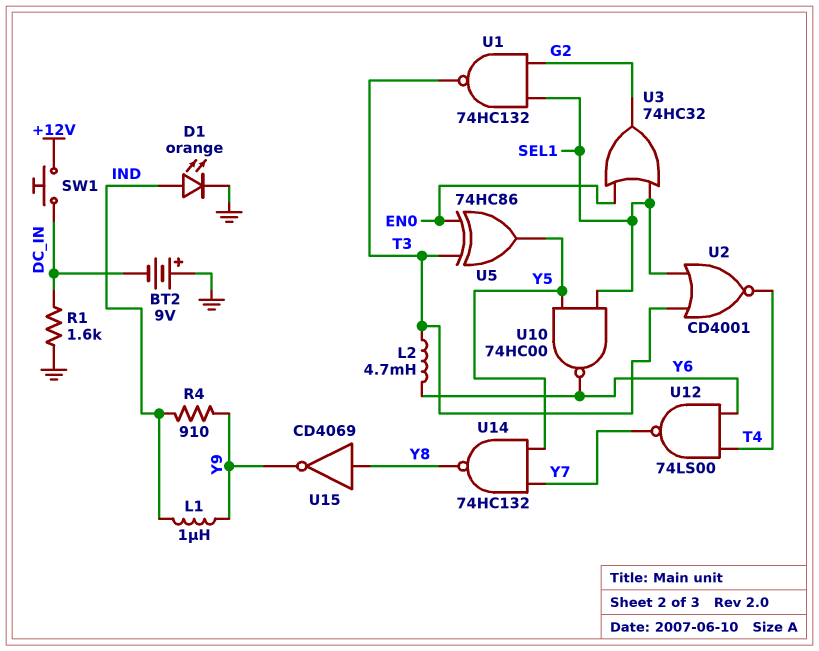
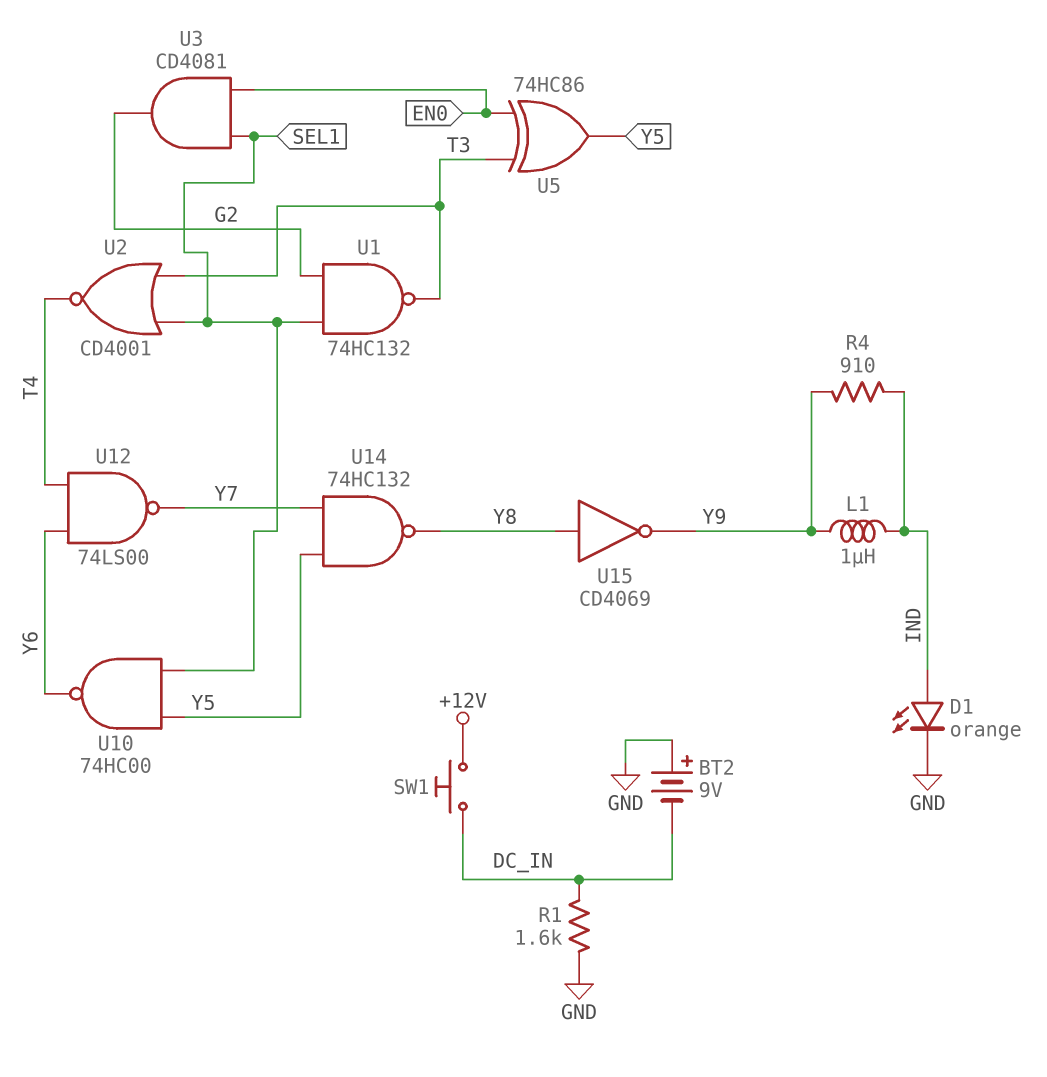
L2: 4.7mH (T3, Y6) -> none
U3: OR 74HC32 (in EN0, in SEL1, out G2) -> AND CD4081 (in EN0, in SEL1, out G2)

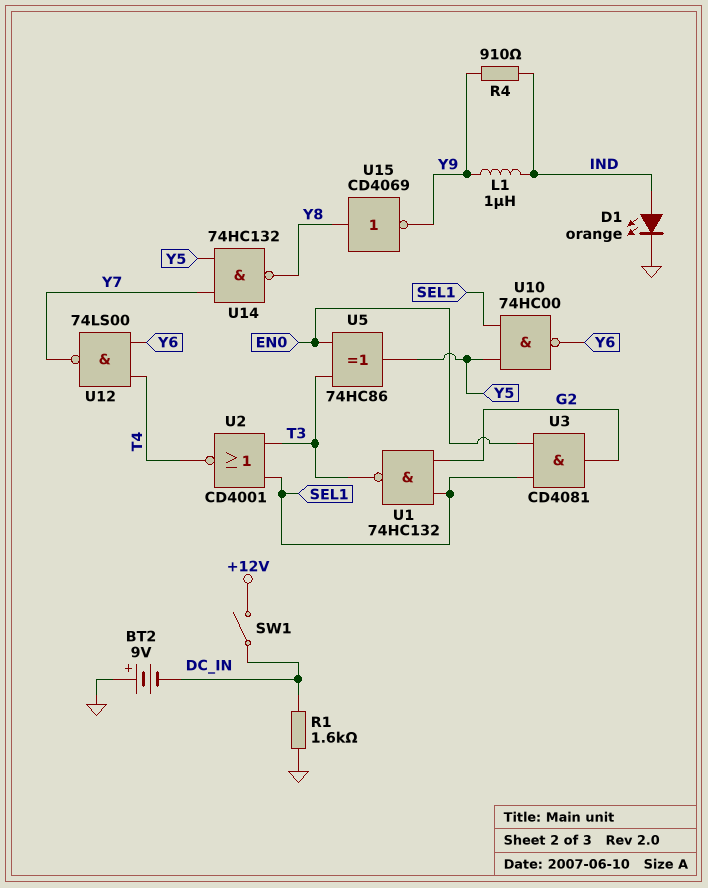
SW1: button (+12V, DC_IN) -> switch (+12V, DC_IN)

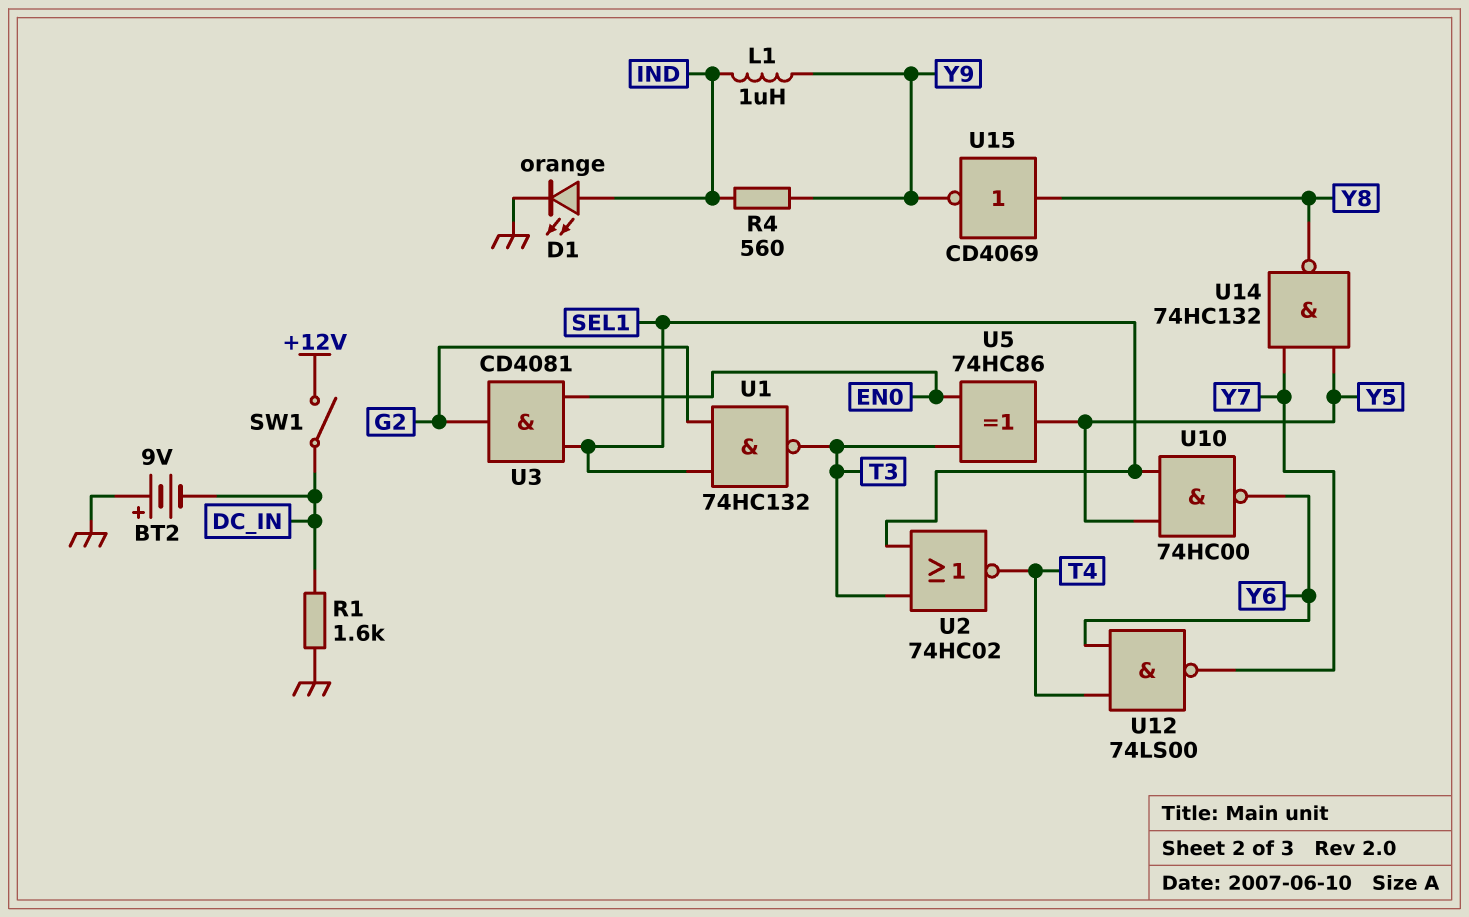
R4: 910 (IND, Y9) -> 560 (IND, Y9)
U2: NOR CD4001 (in SEL1, in T3, out T4) -> NOR 74HC02 (in SEL1, in T3, out T4)

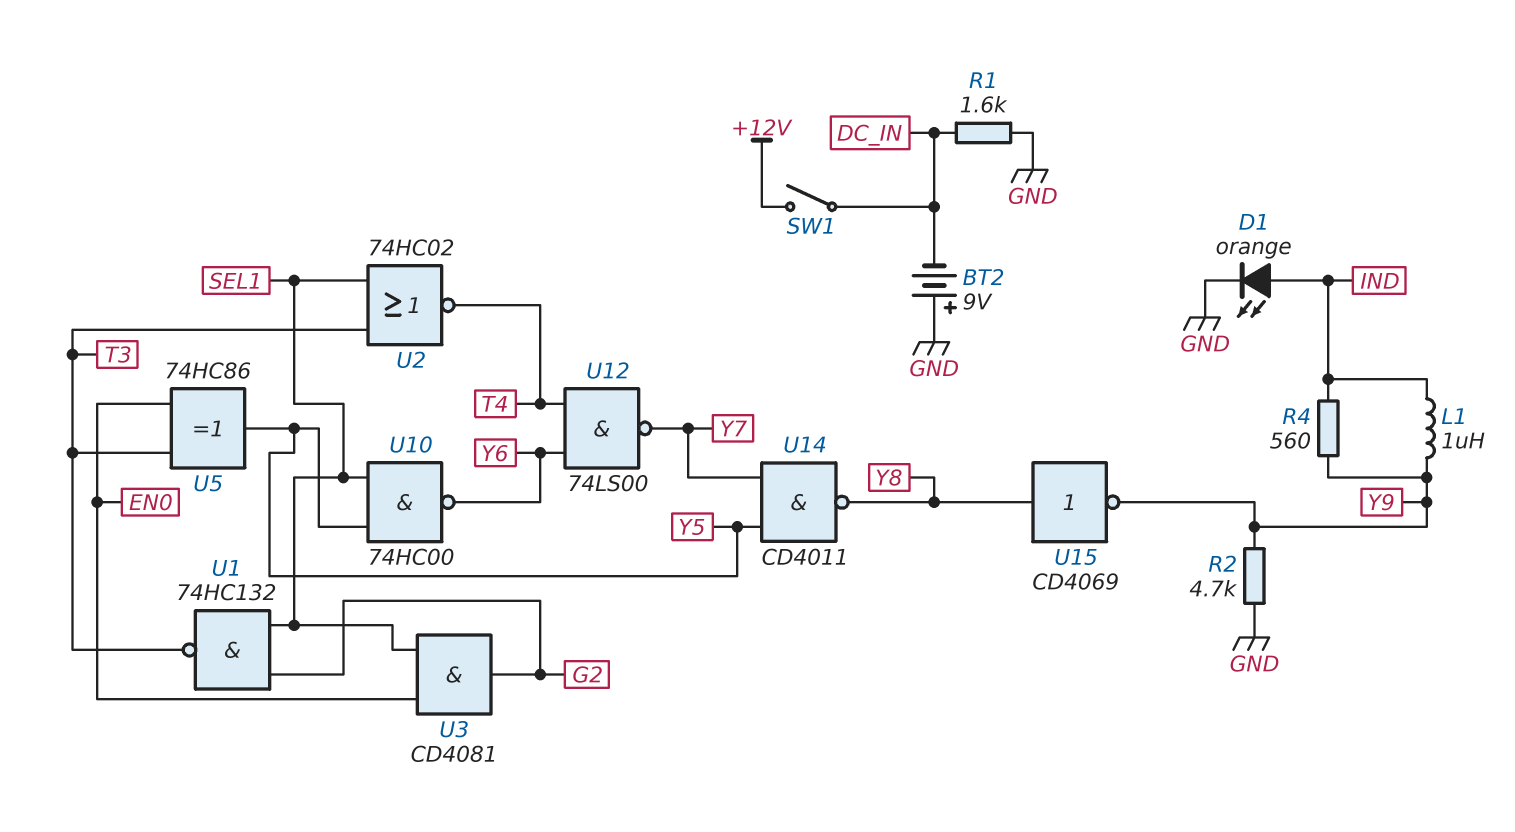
R2: none -> 4.7k (GND, Y9)
U14: NAND 74HC132 (in Y5, in Y7, out Y8) -> NAND CD4011 (in Y5, in Y7, out Y8)

